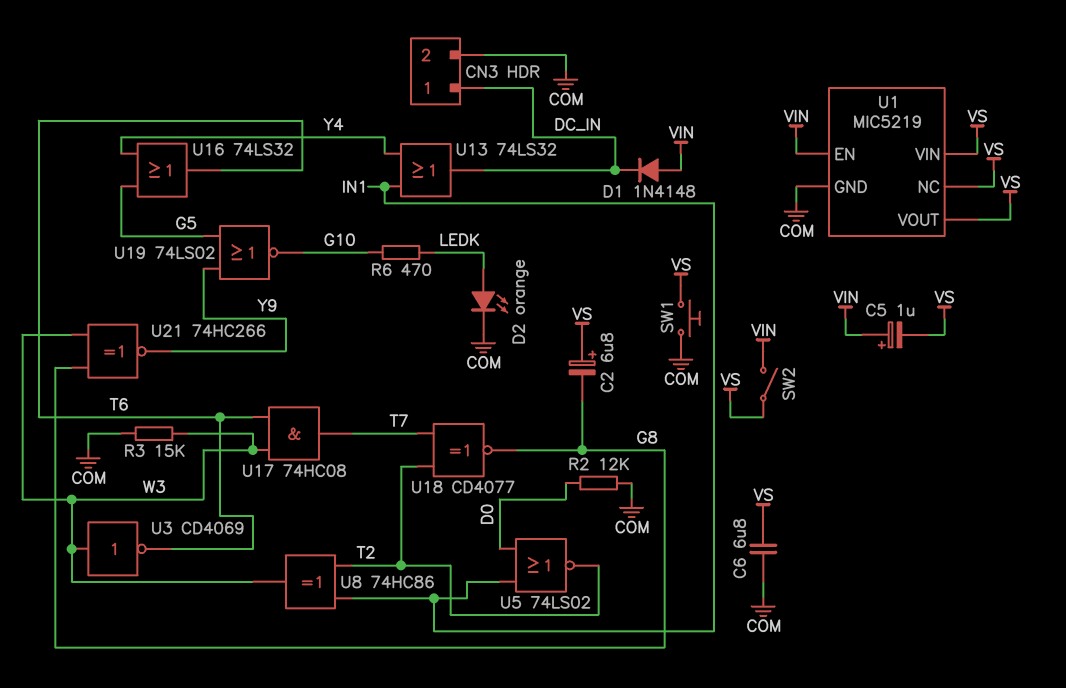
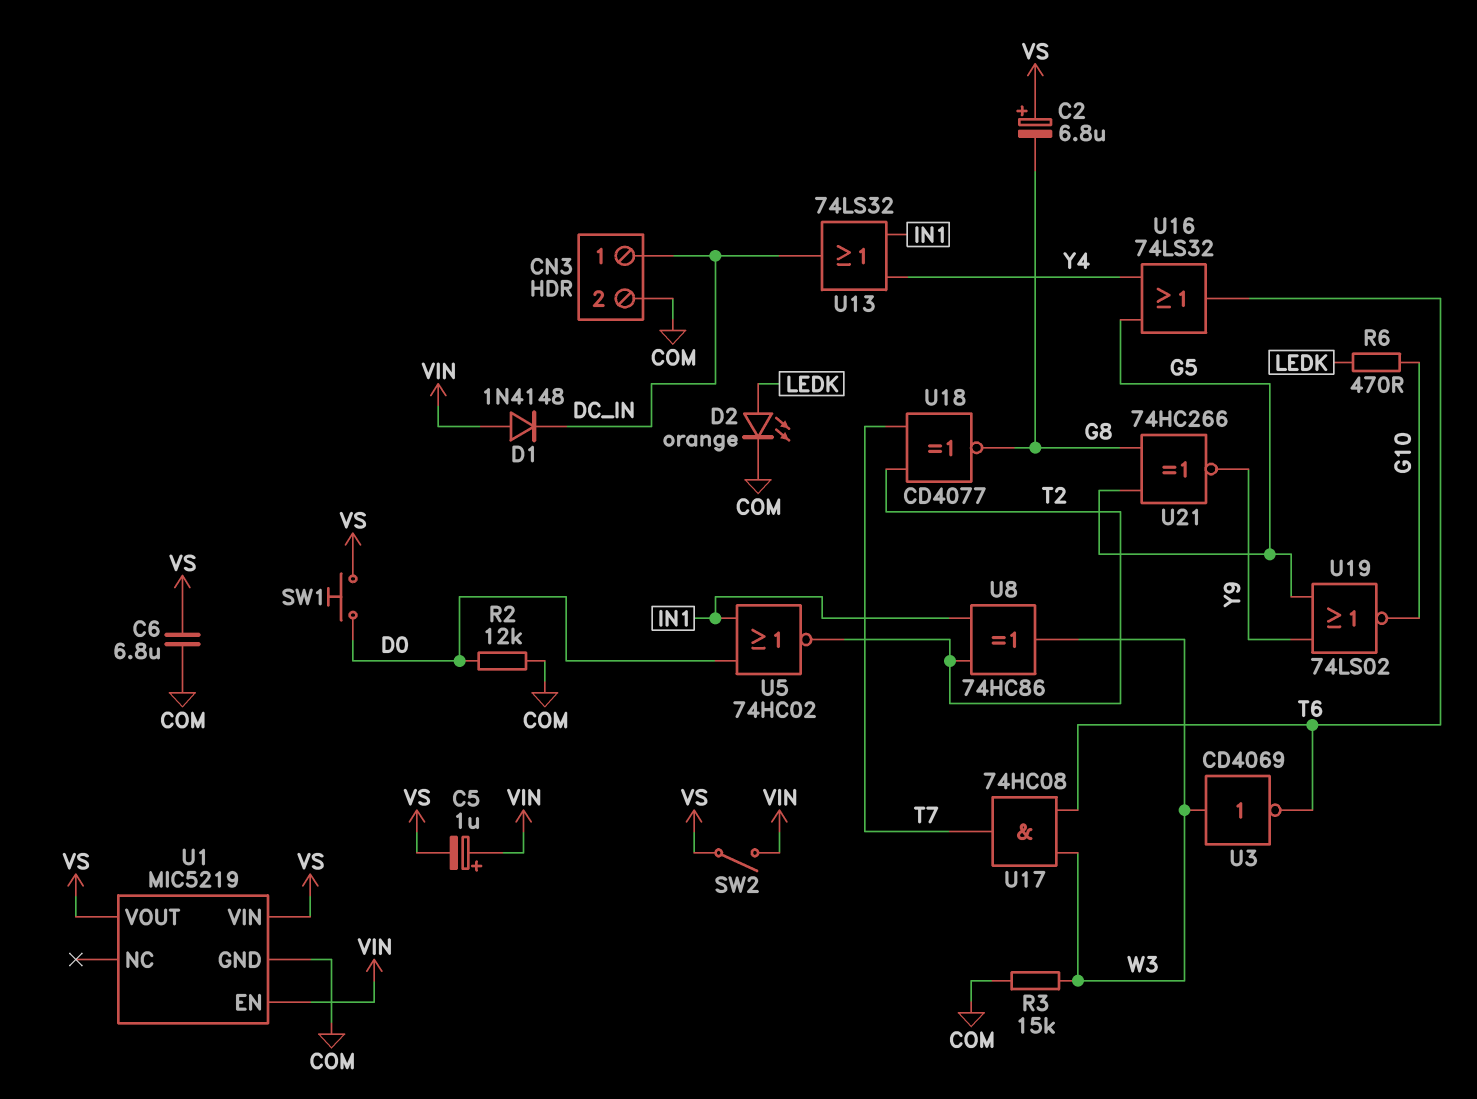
SW1: button (COM, VS) -> button (D0, VS)
U1 pin NC: VS -> none
U5: NOR 74LS02 (in D0, in IN1, out T2) -> NOR 74HC02 (in D0, in IN1, out T2)
U21: XNOR 74HC266 (in G8, in W3, out Y9) -> XNOR 74HC266 (in G5, in G8, out Y9)

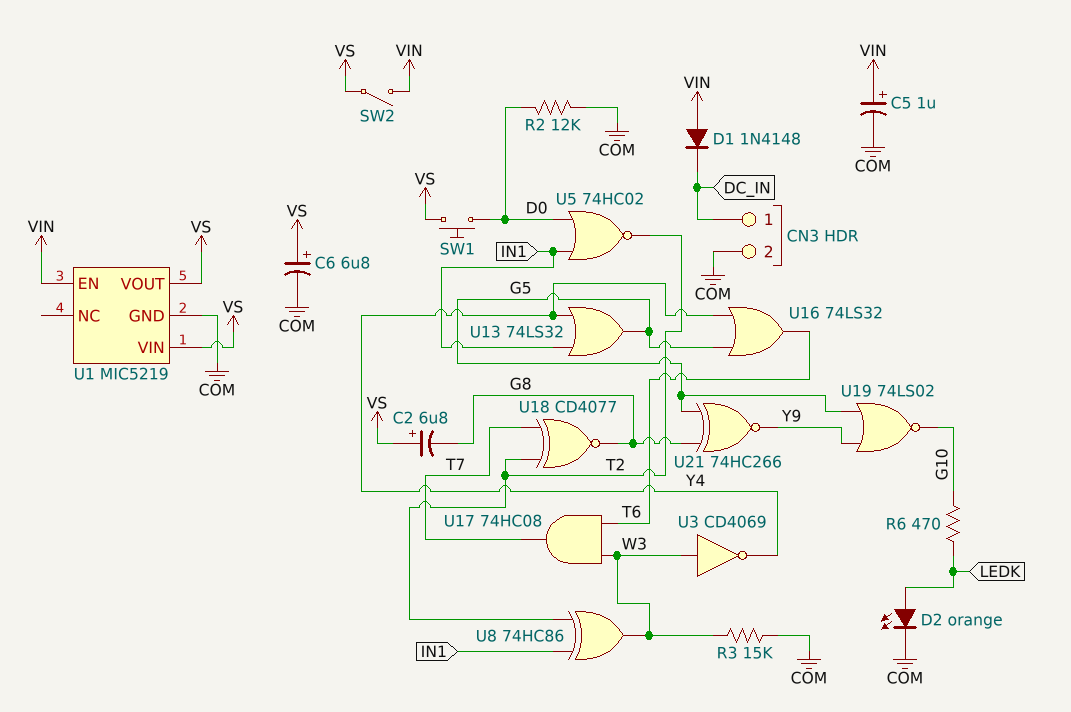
C5: 1uF (plus VIN, minus VS) -> 1uF (plus VIN, minus COM)
C6: 6.8uF (COM, VS) -> 6.8uF (plus VS, minus COM)
U3: NOT CD4069 (in W3, out T6) -> NOT CD4069 (in W3, out Y4)
U13: OR 74LS32 (in IN1, in Y4, out DC_IN) -> OR 74LS32 (in IN1, in Y4, out G5)

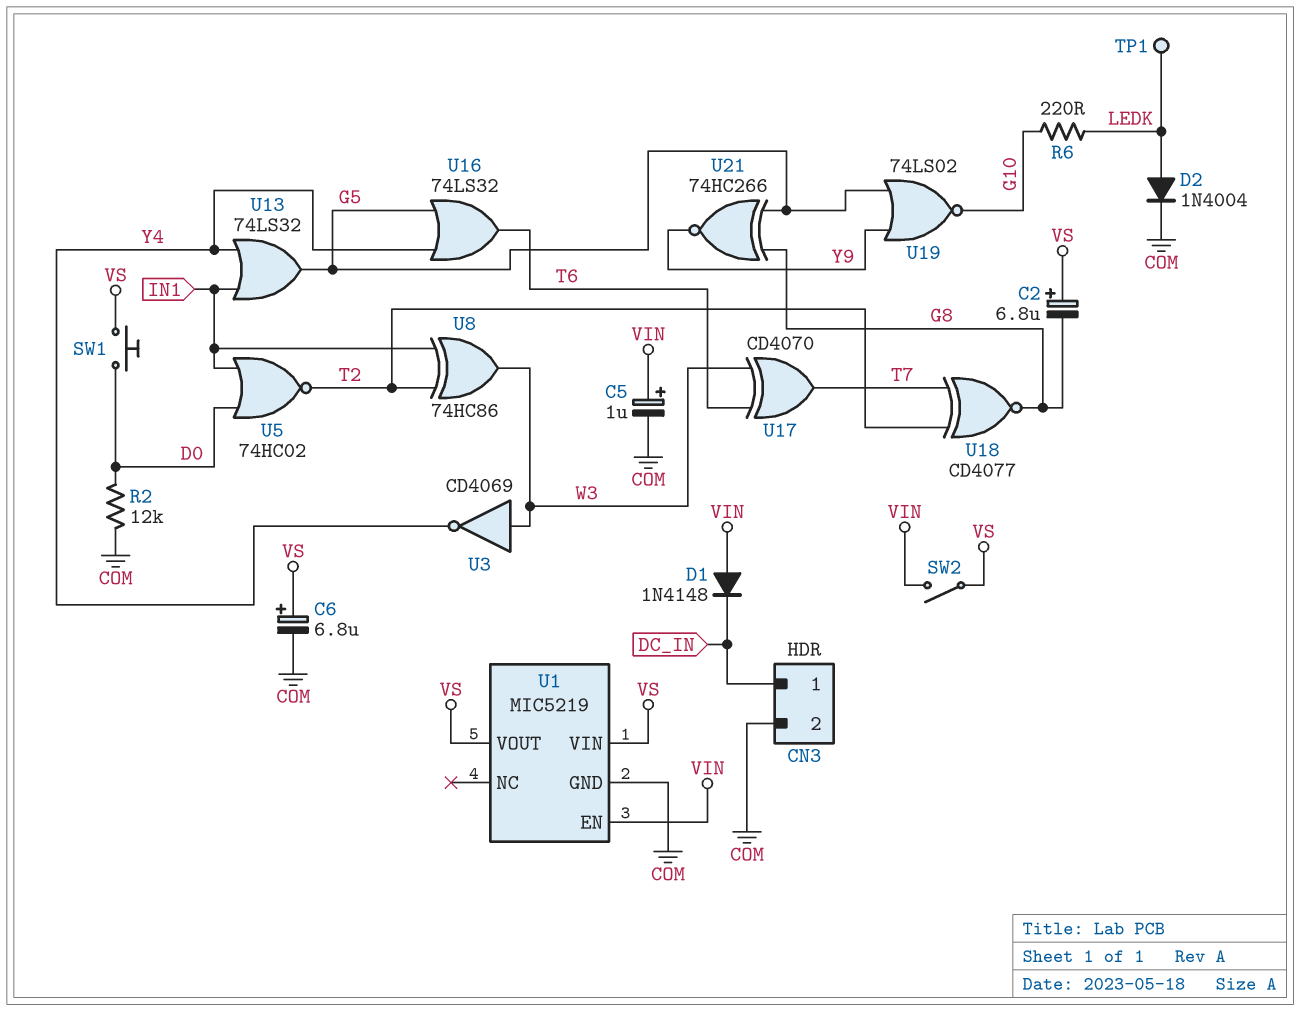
D2: LED orange (A LEDK, K COM) -> diode 1N4004 (A LEDK, K COM)
R3: 15k (COM, W3) -> none
R6: 470 (G10, LEDK) -> 220 (G10, LEDK)
TP1: none -> test point (LEDK)
U17: AND 74HC08 (in T6, in W3, out T7) -> XOR CD4070 (in T6, in W3, out T7)

